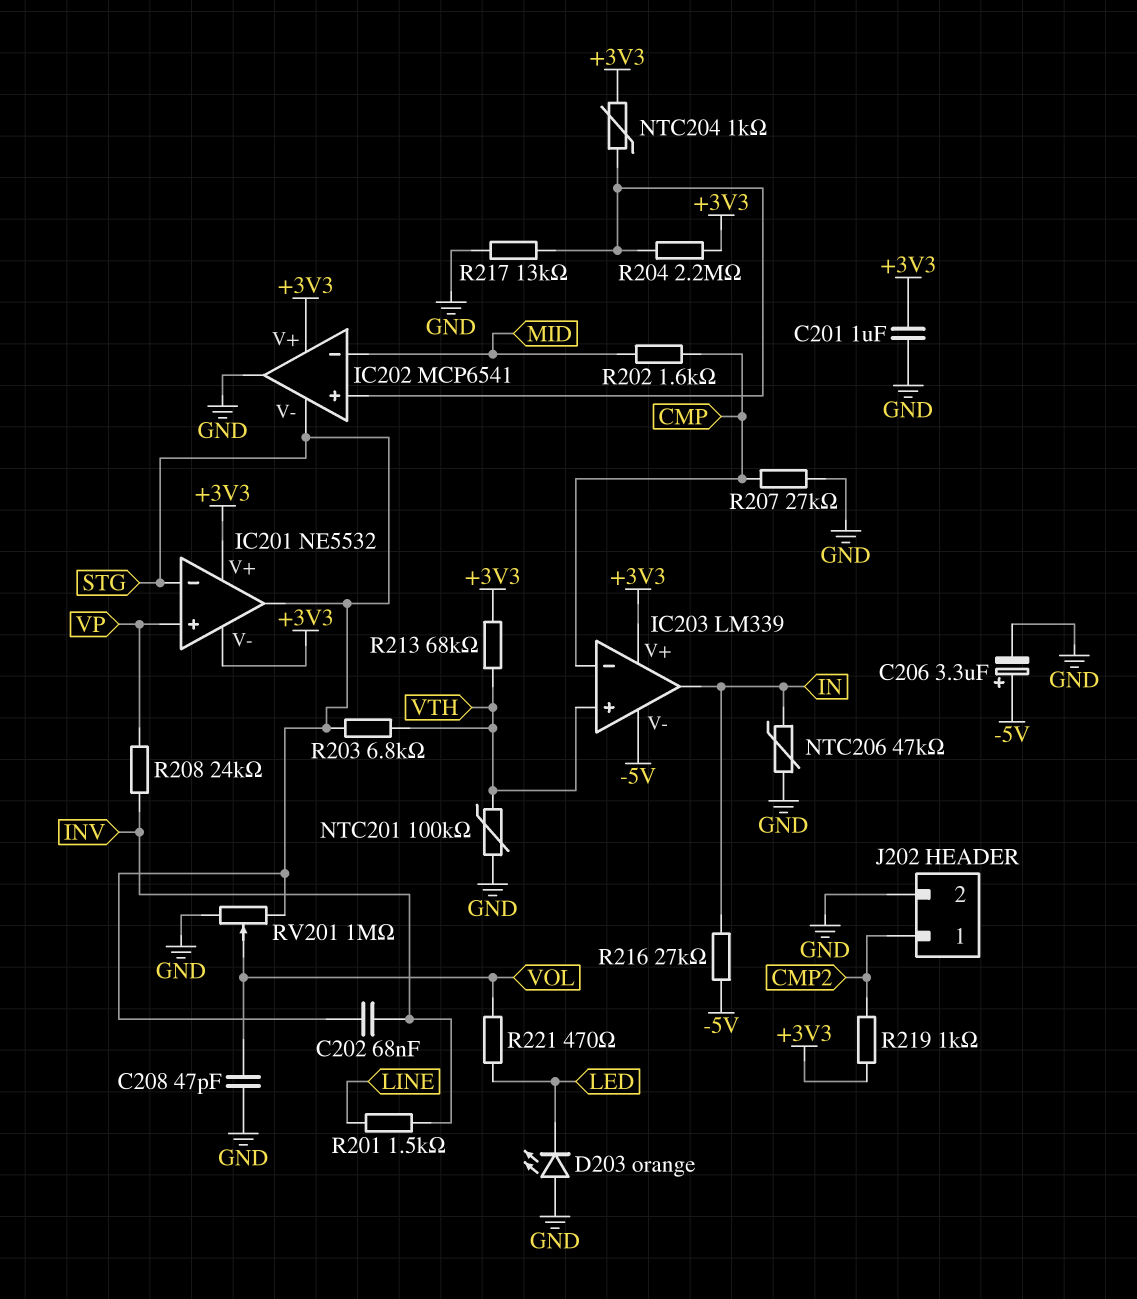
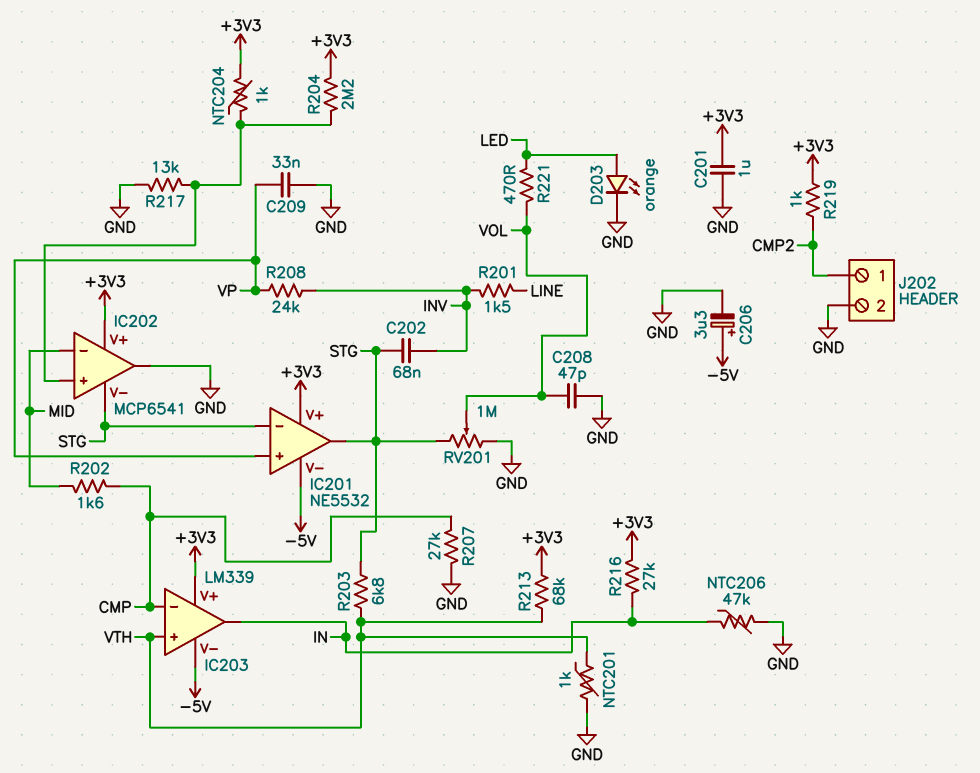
C209: none -> 33nF (GND, VP)
D203: LED orange (A GND, K LED) -> LED orange (A LED, K GND)
IC201 pin V-: +3V3 -> -5V
NTC201: 100k (GND, VTH) -> 1k (GND, VTH)
R216: 27k (-5V, IN) -> 27k (+3V3, IN)

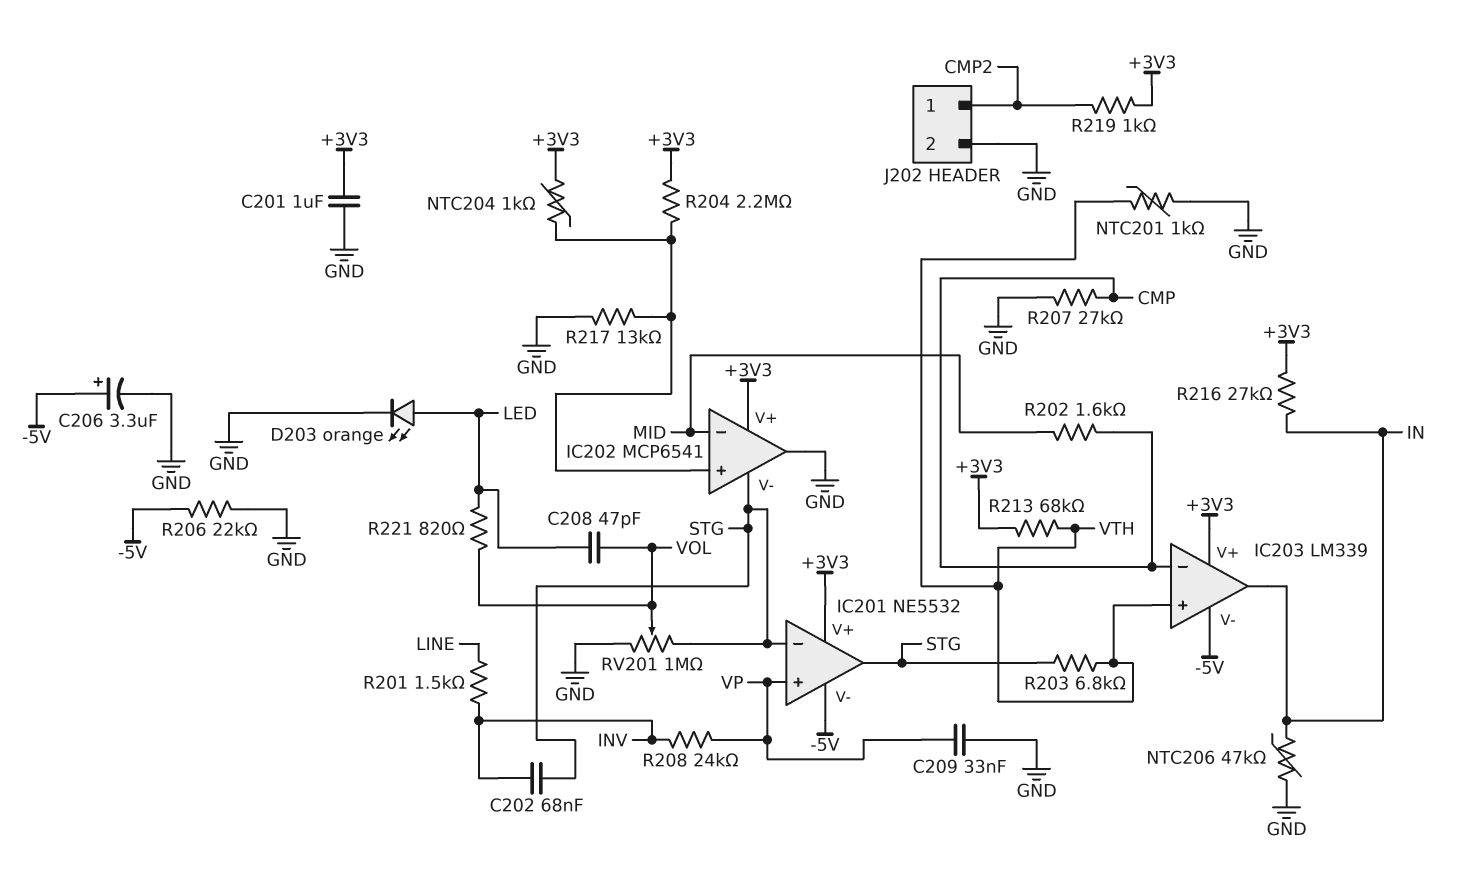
C208: 47pF (GND, VOL) -> 47pF (LED, VOL)
R206: none -> 22k (-5V, GND)
R221: 470 (LED, VOL) -> 820 (LED, VOL)

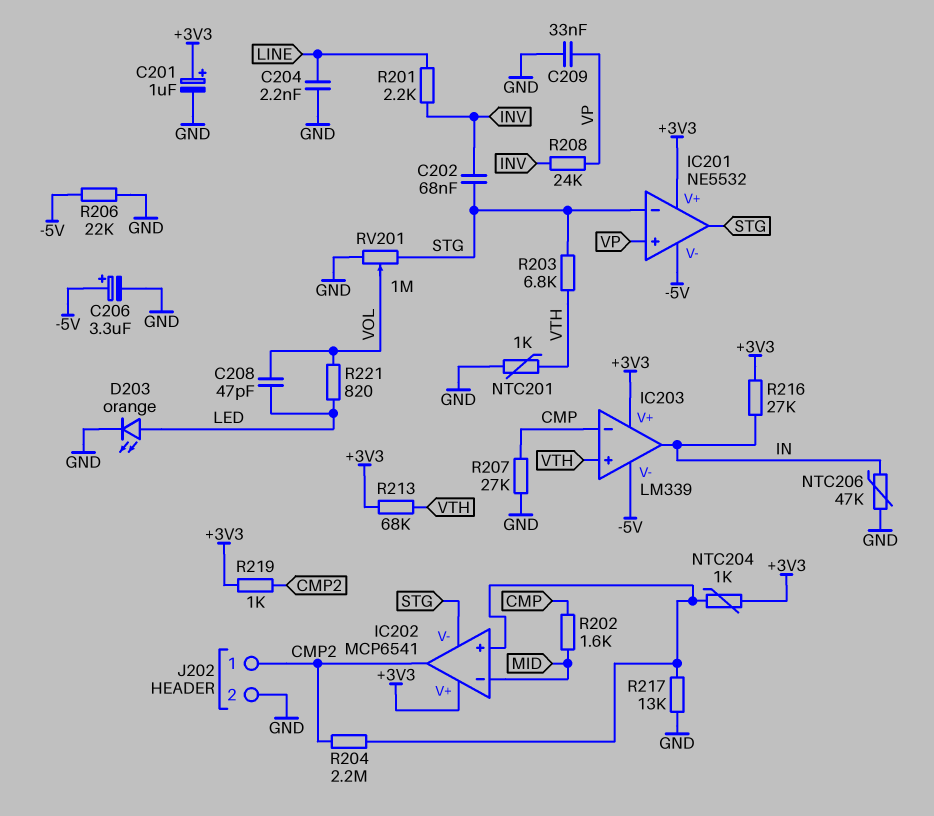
C201: 1uF (+3V3, GND) -> 1uF (plus +3V3, minus GND)
C204: none -> 2.2nF (GND, LINE)
IC202 pin out: GND -> CMP2
R201: 1.5k (INV, LINE) -> 2.2k (INV, LINE)
R204: 2.2M (+3V3, IC202/in+) -> 2.2M (CMP2, IC202/in+)

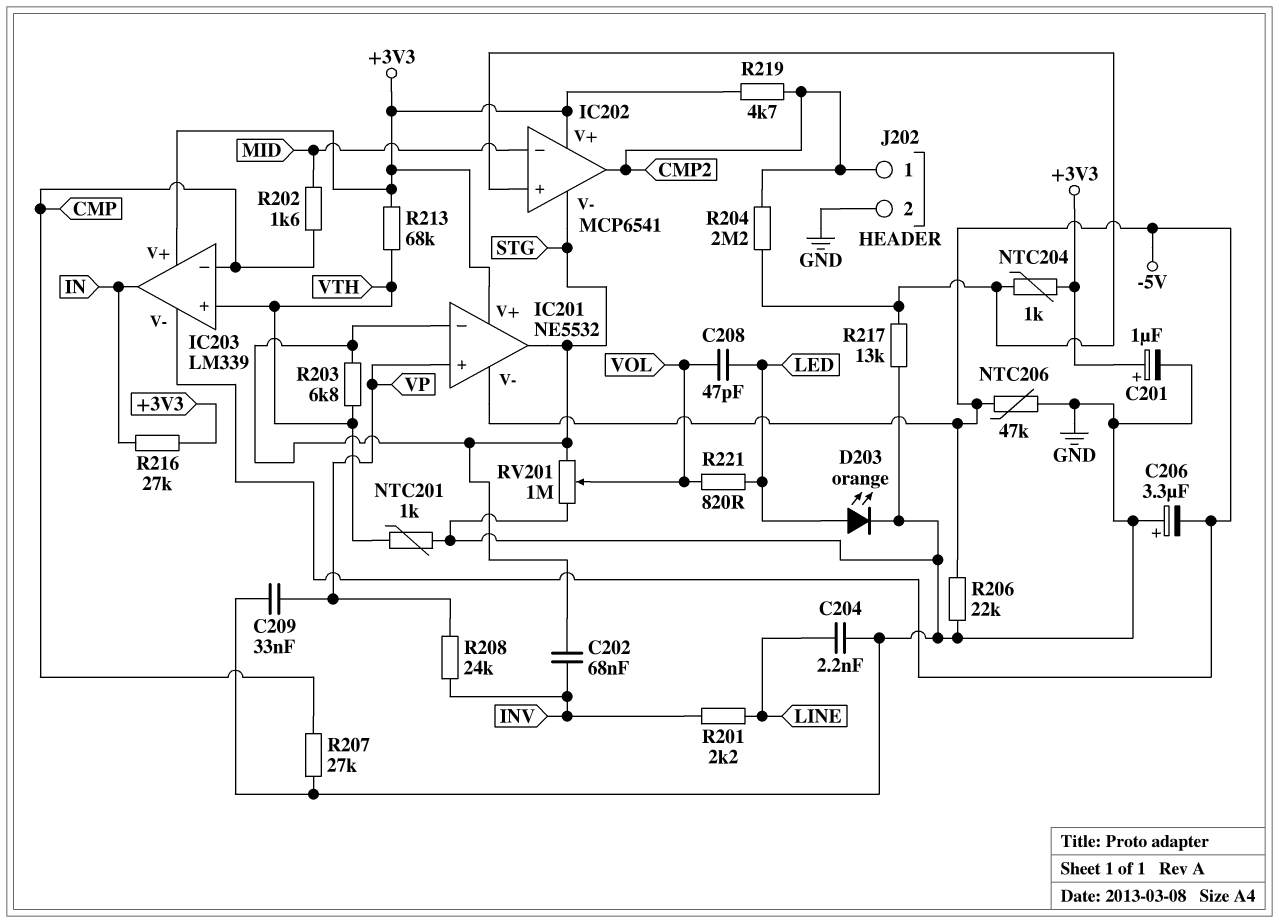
C206: 3.3uF (plus -5V, minus GND) -> 3.3uF (plus GND, minus -5V)
NTC206: 47k (GND, IN) -> 47k (-5V, GND)
R219: 1k (+3V3, CMP2) -> 4.7k (+3V3, CMP2)

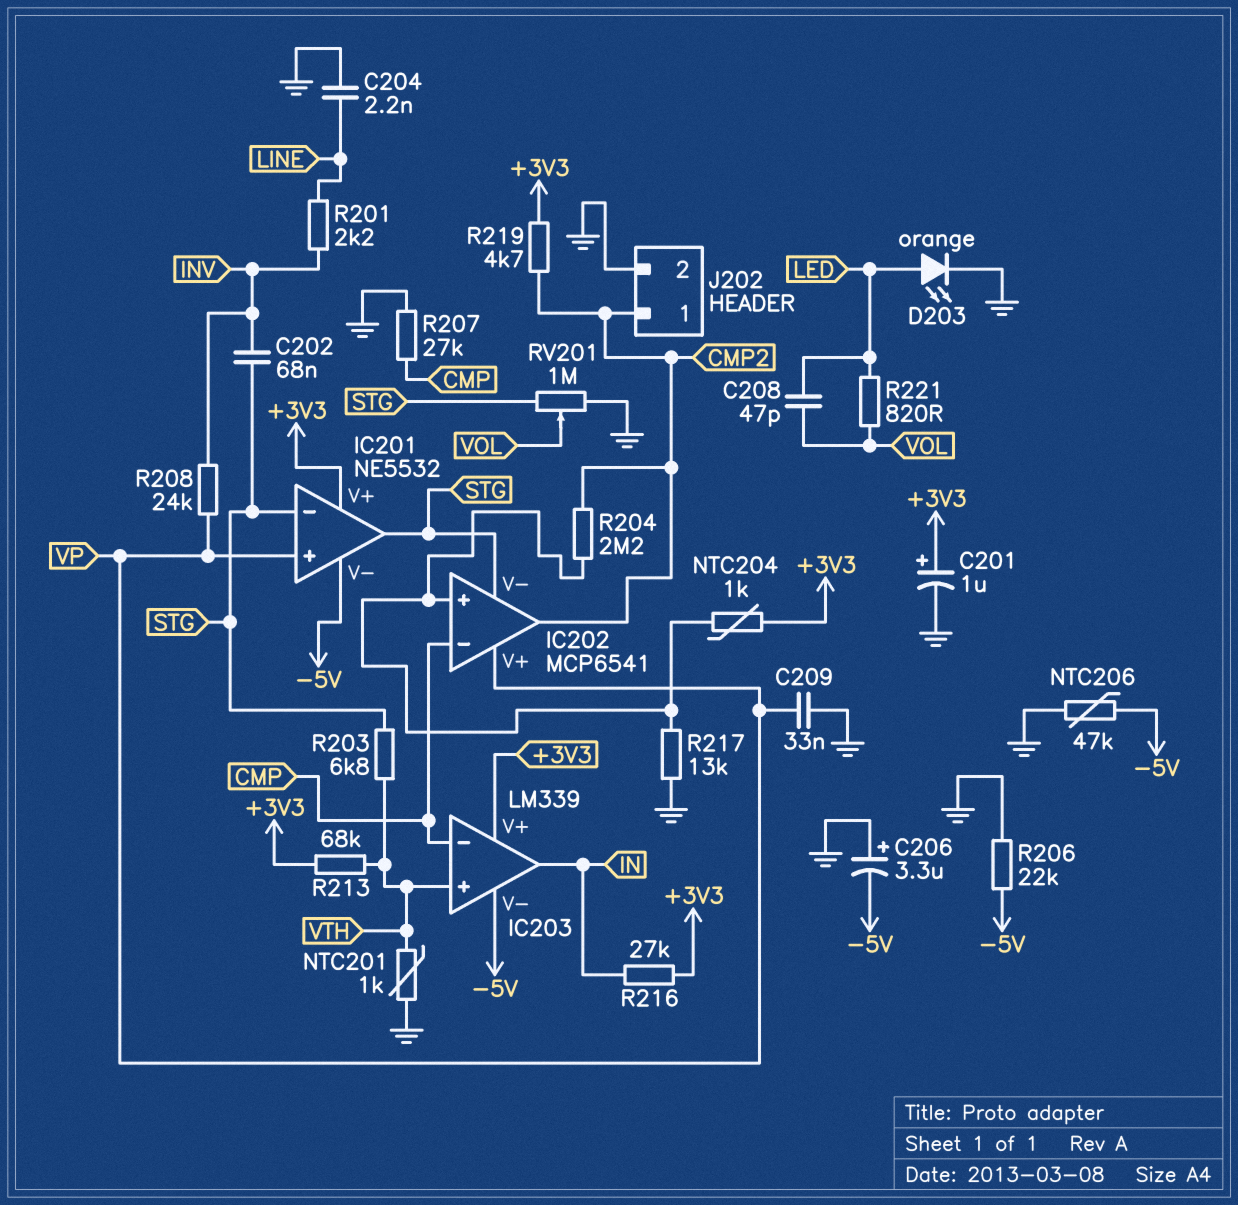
IC202 pin V+: +3V3 -> VP
IC202 pin in-: MID -> CMP
R202: 1.6k (CMP, MID) -> none

